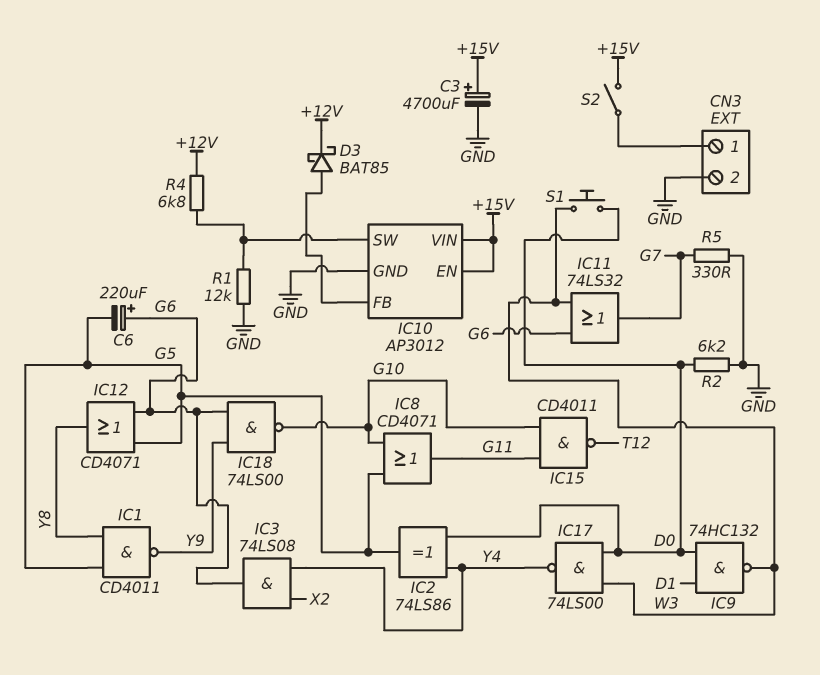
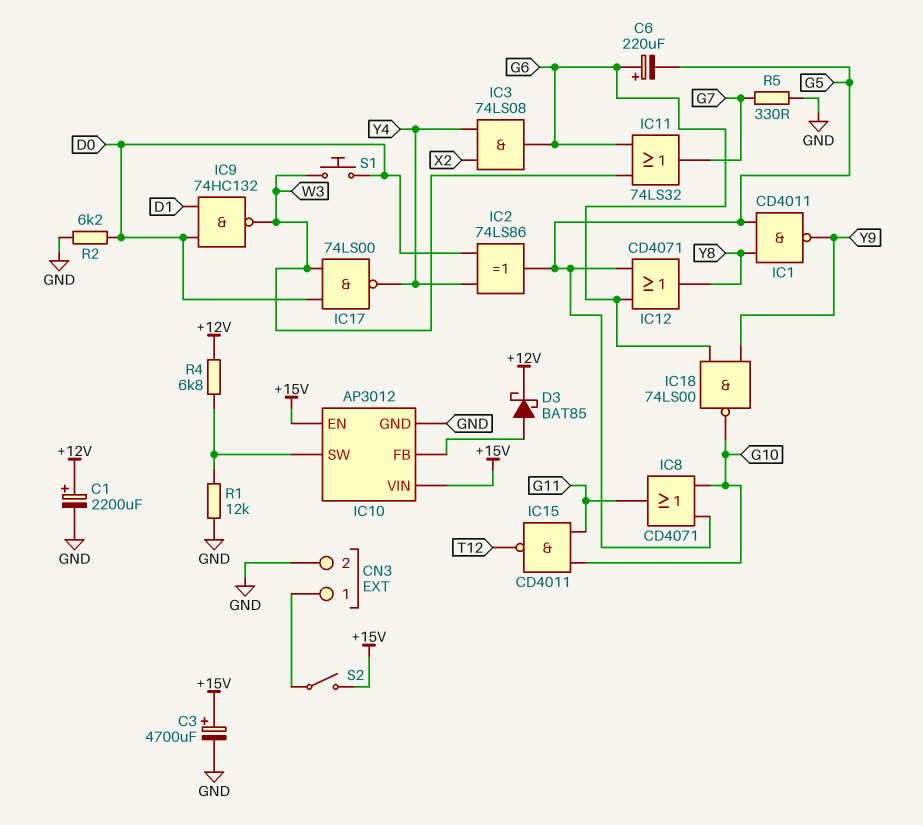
C1: none -> 2200uF (plus +12V, minus GND)

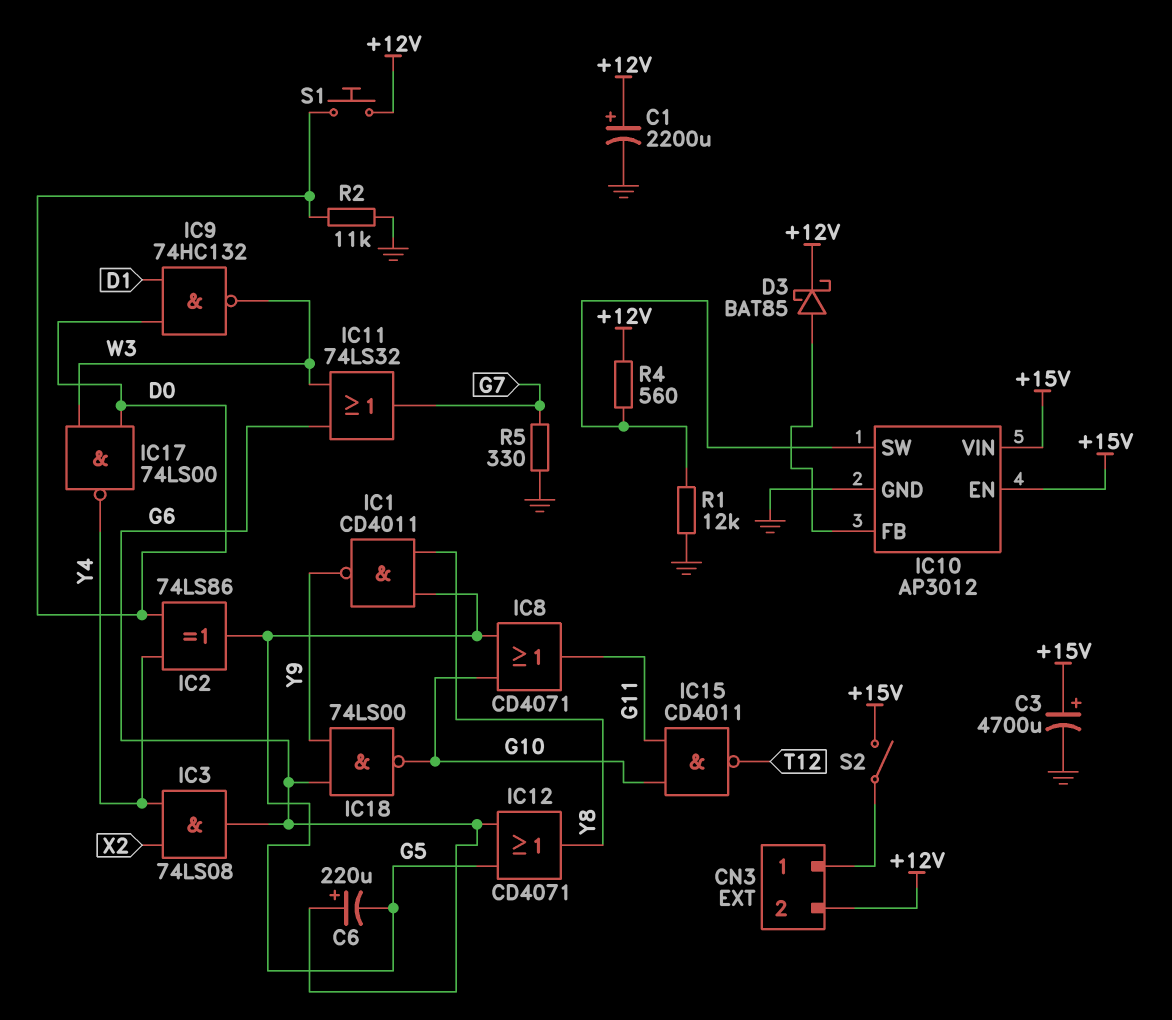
CN3 pin 2: GND -> +12V
R2: 6.2k (D0, GND) -> 11k (D0, GND)
R4: 6.8k (+12V, IC10/SW) -> 560 (+12V, IC10/SW)
S1: button (D0, W3) -> button (+12V, D0)

